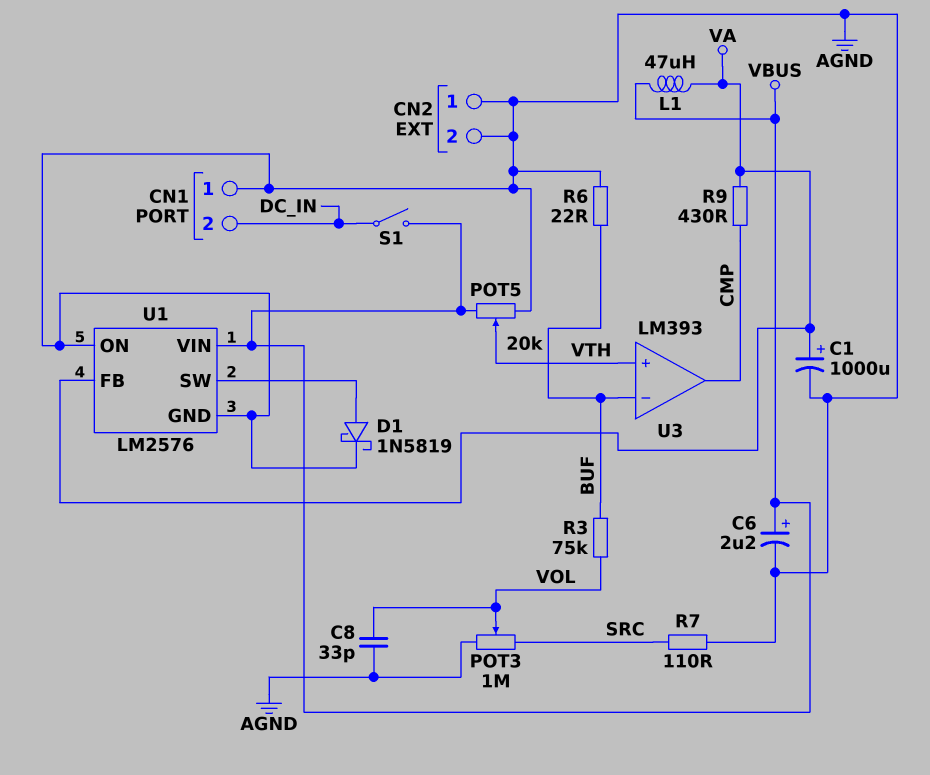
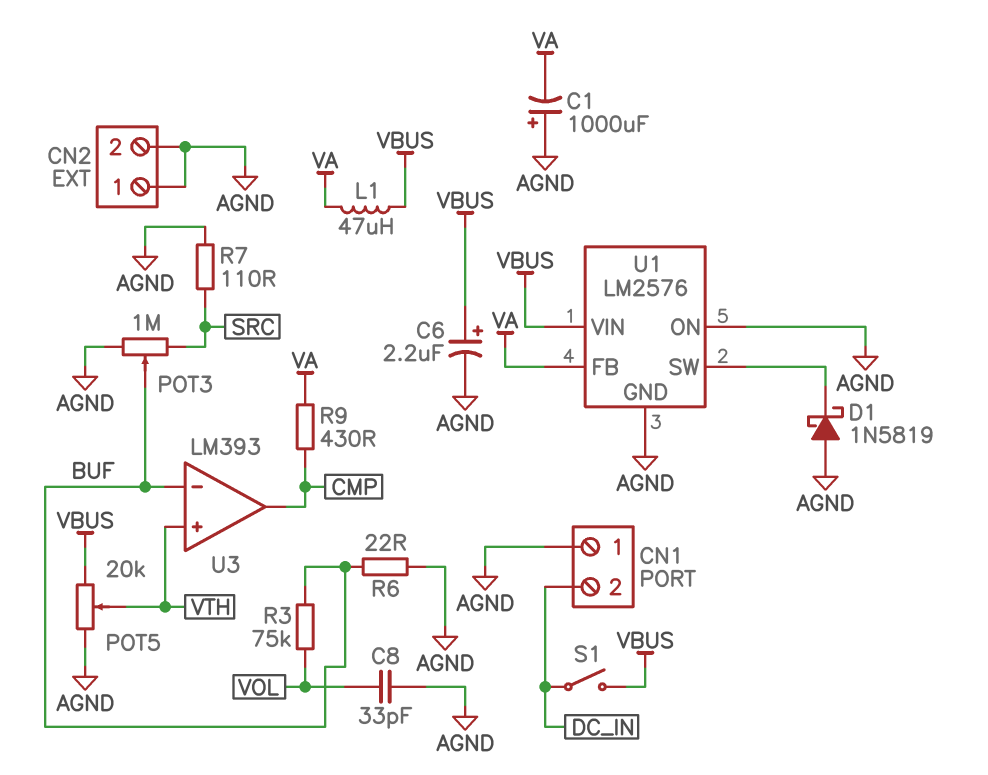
C1: 1000uF (plus VA, minus AGND) -> 1000uF (plus AGND, minus VA)
D1: schottky 1N5819 (A U1/SW, K AGND) -> schottky 1N5819 (A AGND, K U1/SW)
POT3: 1M (AGND, SRC, wiper VOL) -> 1M (AGND, SRC, wiper BUF)

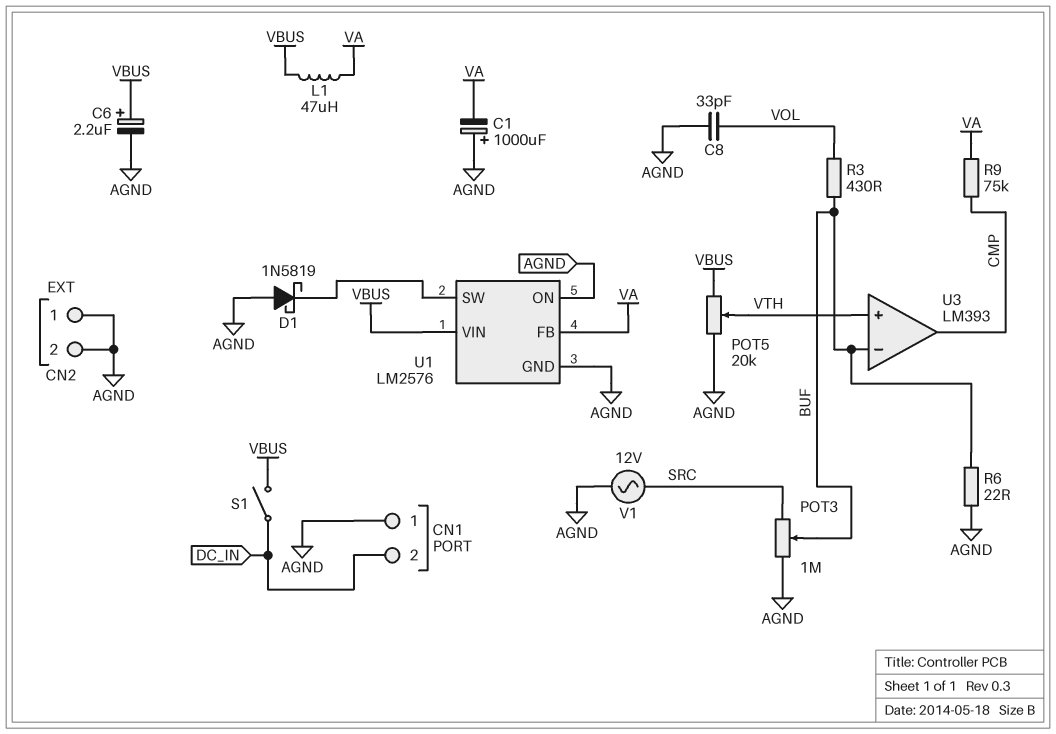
R3: 75k (BUF, VOL) -> 430 (BUF, VOL)
R7: 110 (AGND, SRC) -> none
R9: 430 (CMP, VA) -> 75k (CMP, VA)
V1: none -> AC 12V (AGND, SRC)

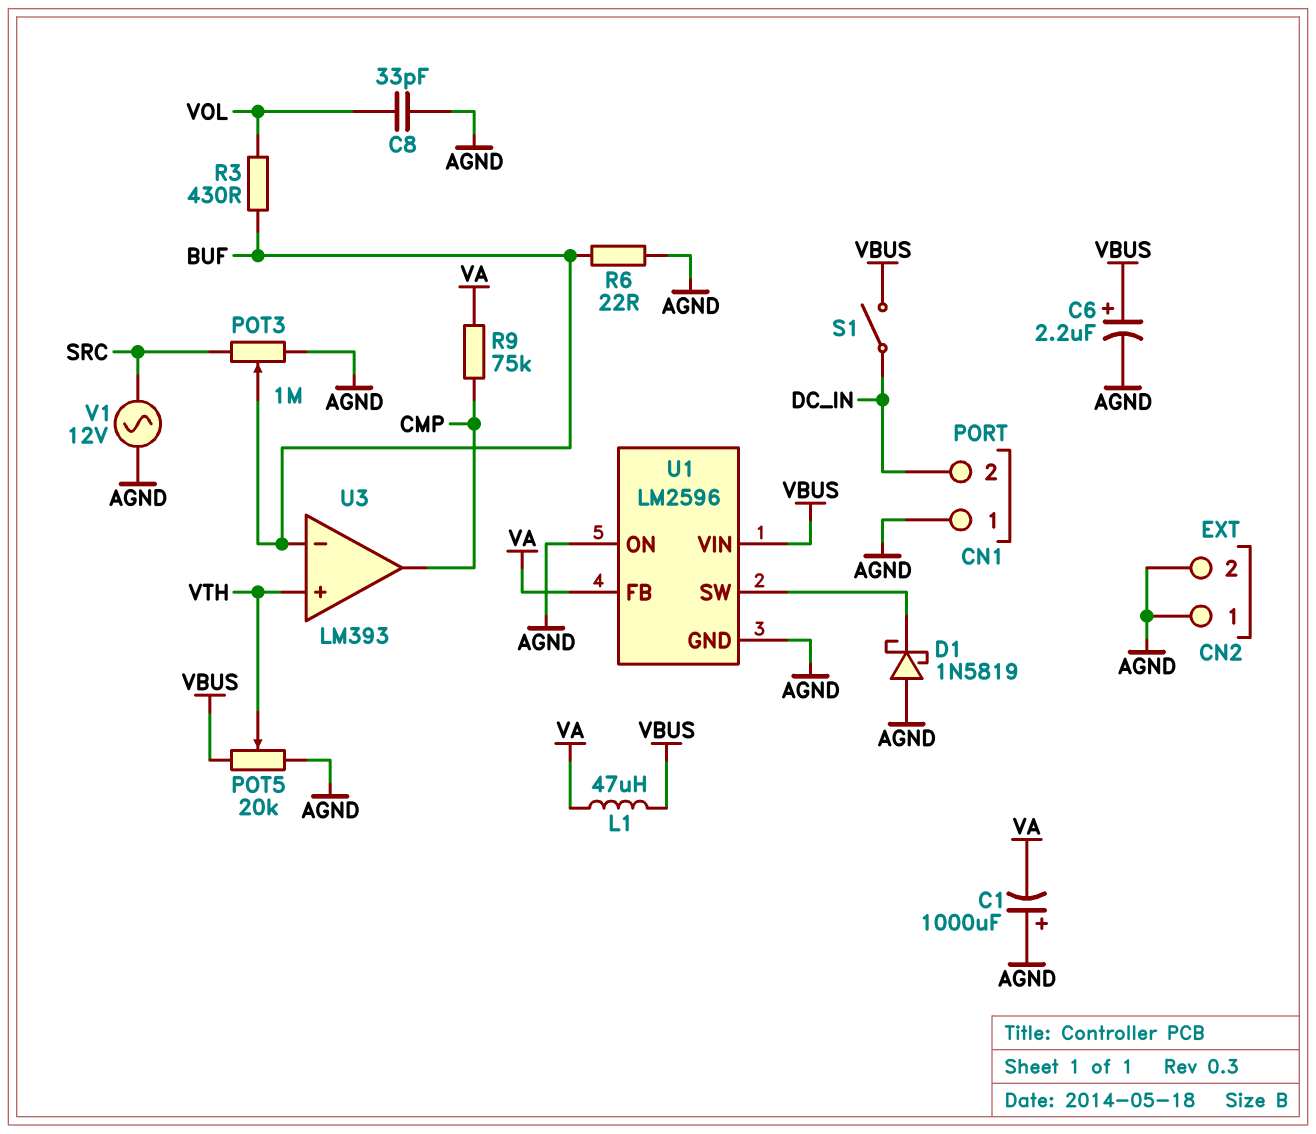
U1: LM2576 -> LM2596

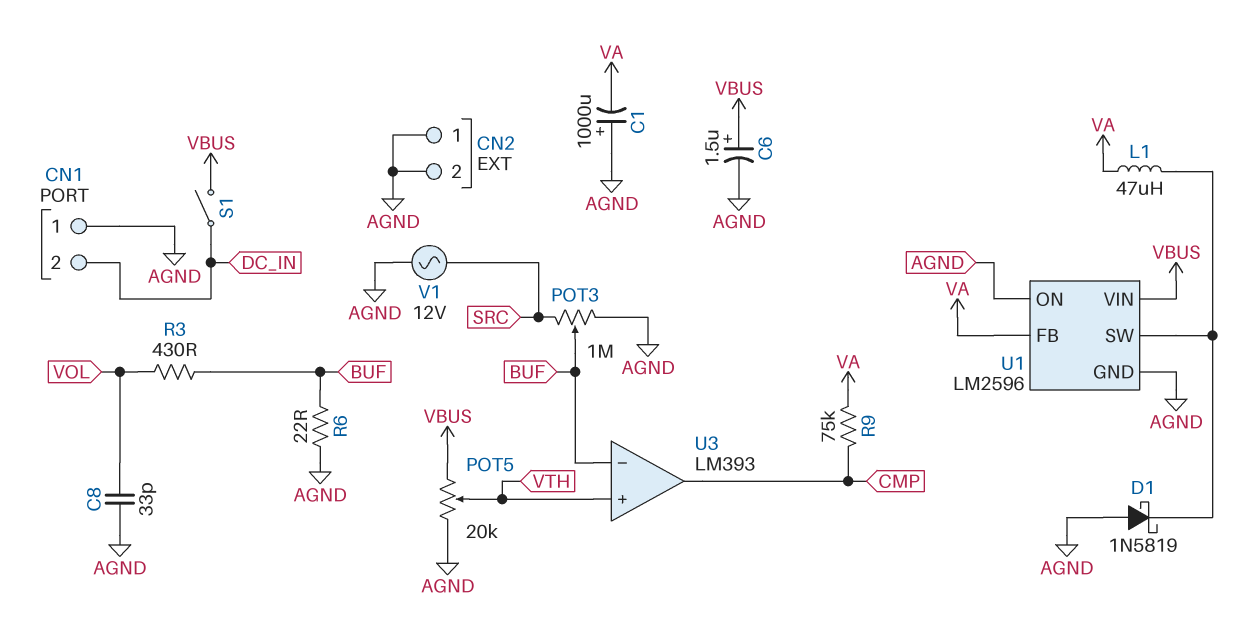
C6: 2.2uF (plus VBUS, minus AGND) -> 1.5uF (plus VBUS, minus AGND)
L1: 47uH (VA, VBUS) -> 47uH (U1/SW, VA)

